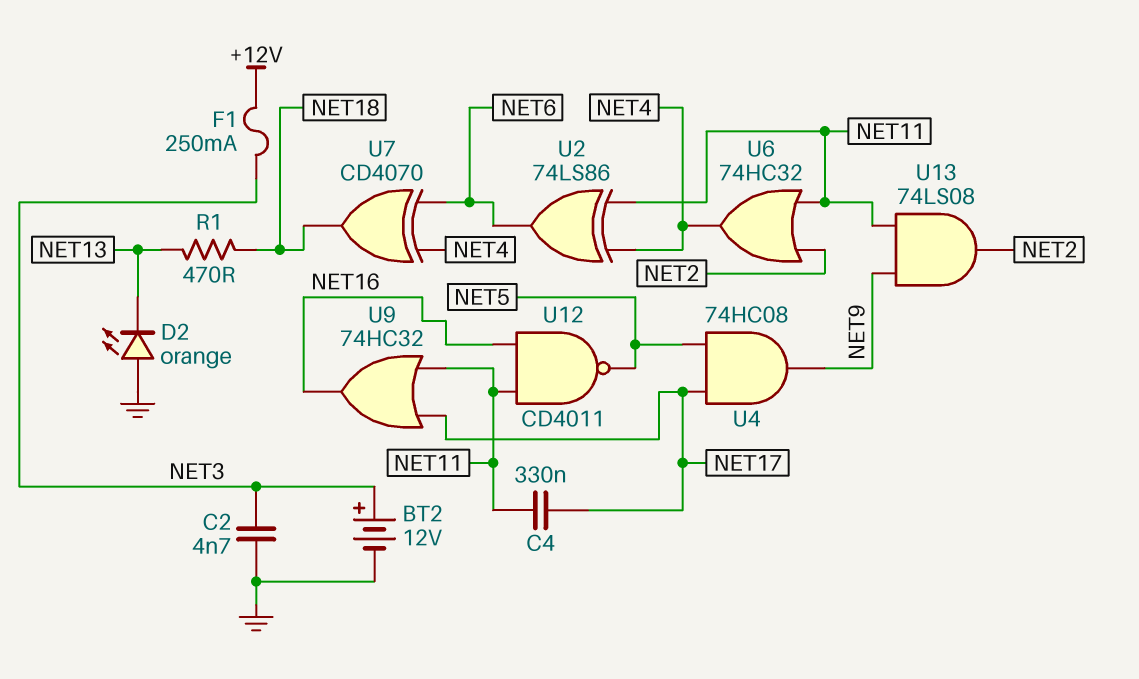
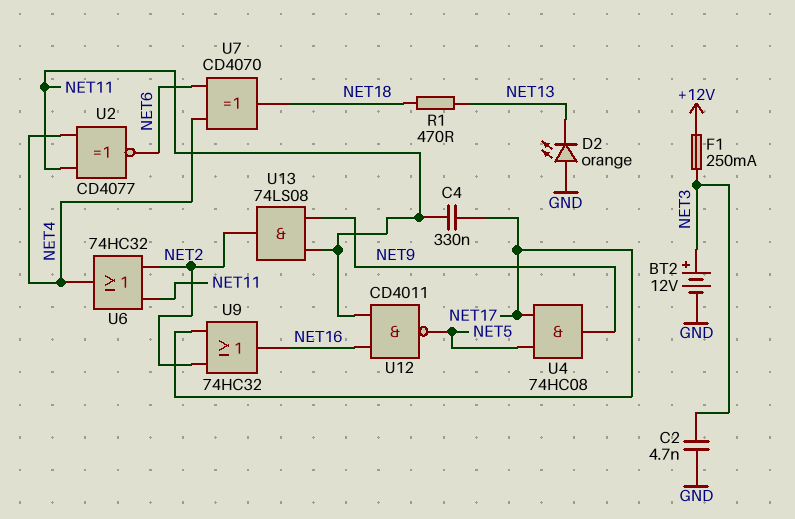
U2: XOR 74LS86 (in NET4, in NET11, out NET6) -> XNOR CD4077 (in NET4, in NET11, out NET6)
U9: OR 74HC32 (in NET11, in NET17, out NET16) -> OR 74HC32 (in NET2, in NET17, out NET16)

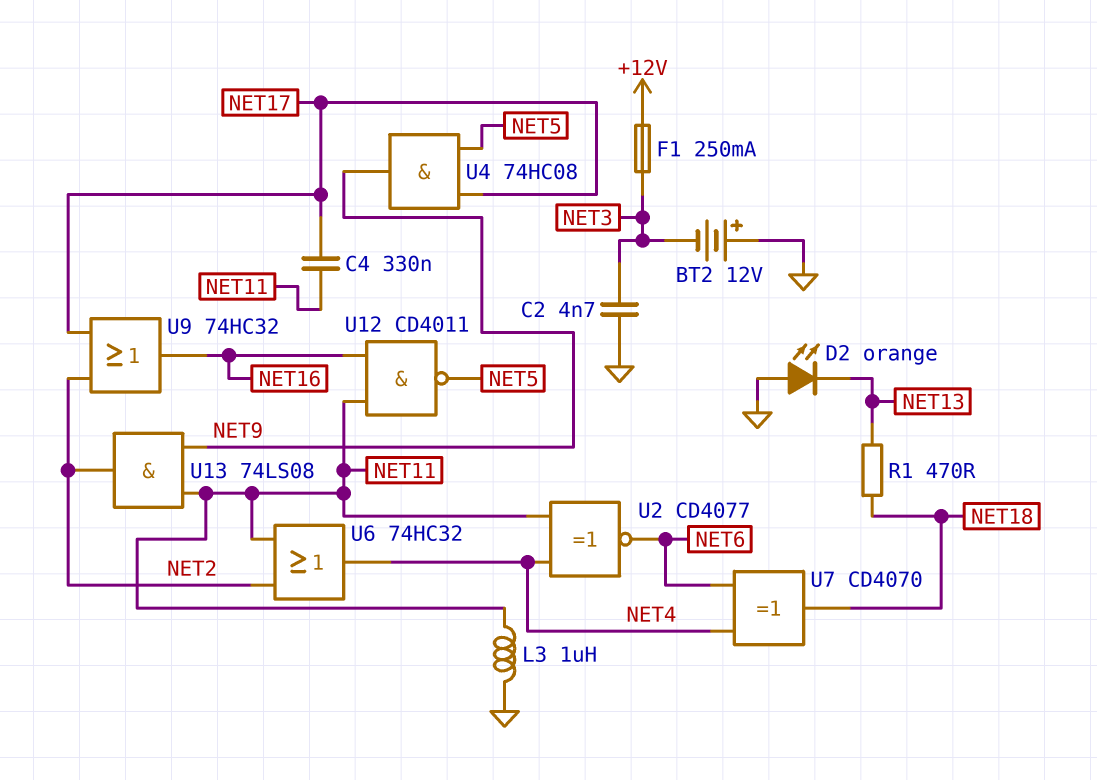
BT2: 12V (plus NET3, minus GND) -> 12V (plus GND, minus NET3)
L3: none -> 1uH (GND, NET11)

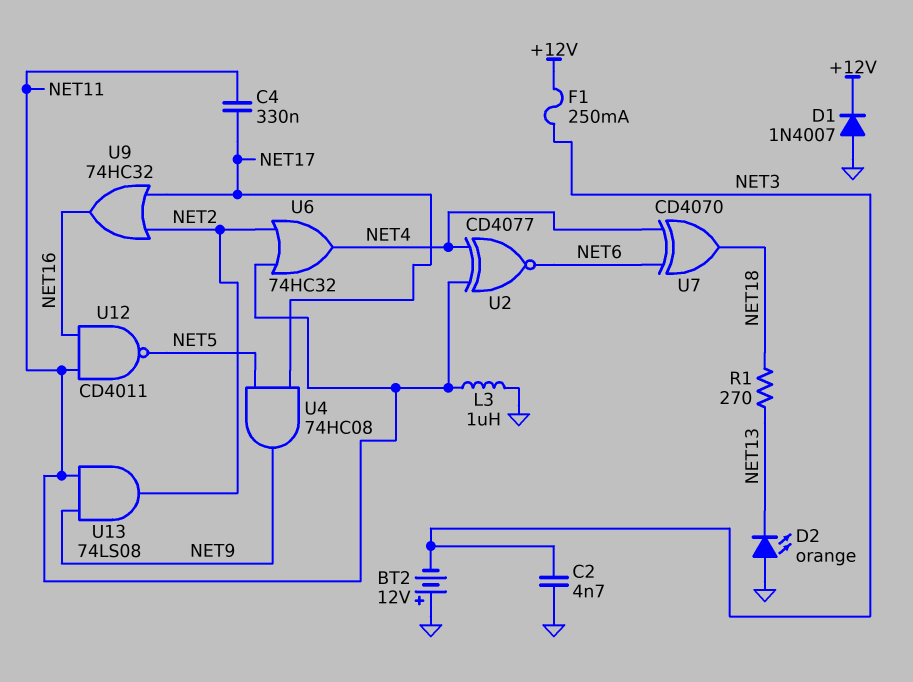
D1: none -> diode 1N4007 (A GND, K +12V)
R1: 470 (NET13, NET18) -> 270 (NET13, NET18)

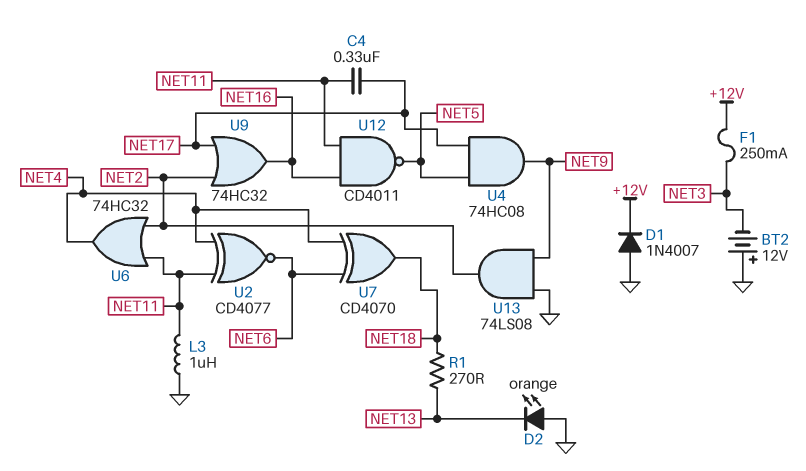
C2: 4.7nF (GND, NET3) -> none
U13: AND 74LS08 (in NET9, in NET11, out NET2) -> AND 74LS08 (in GND, in NET9, out NET2)

